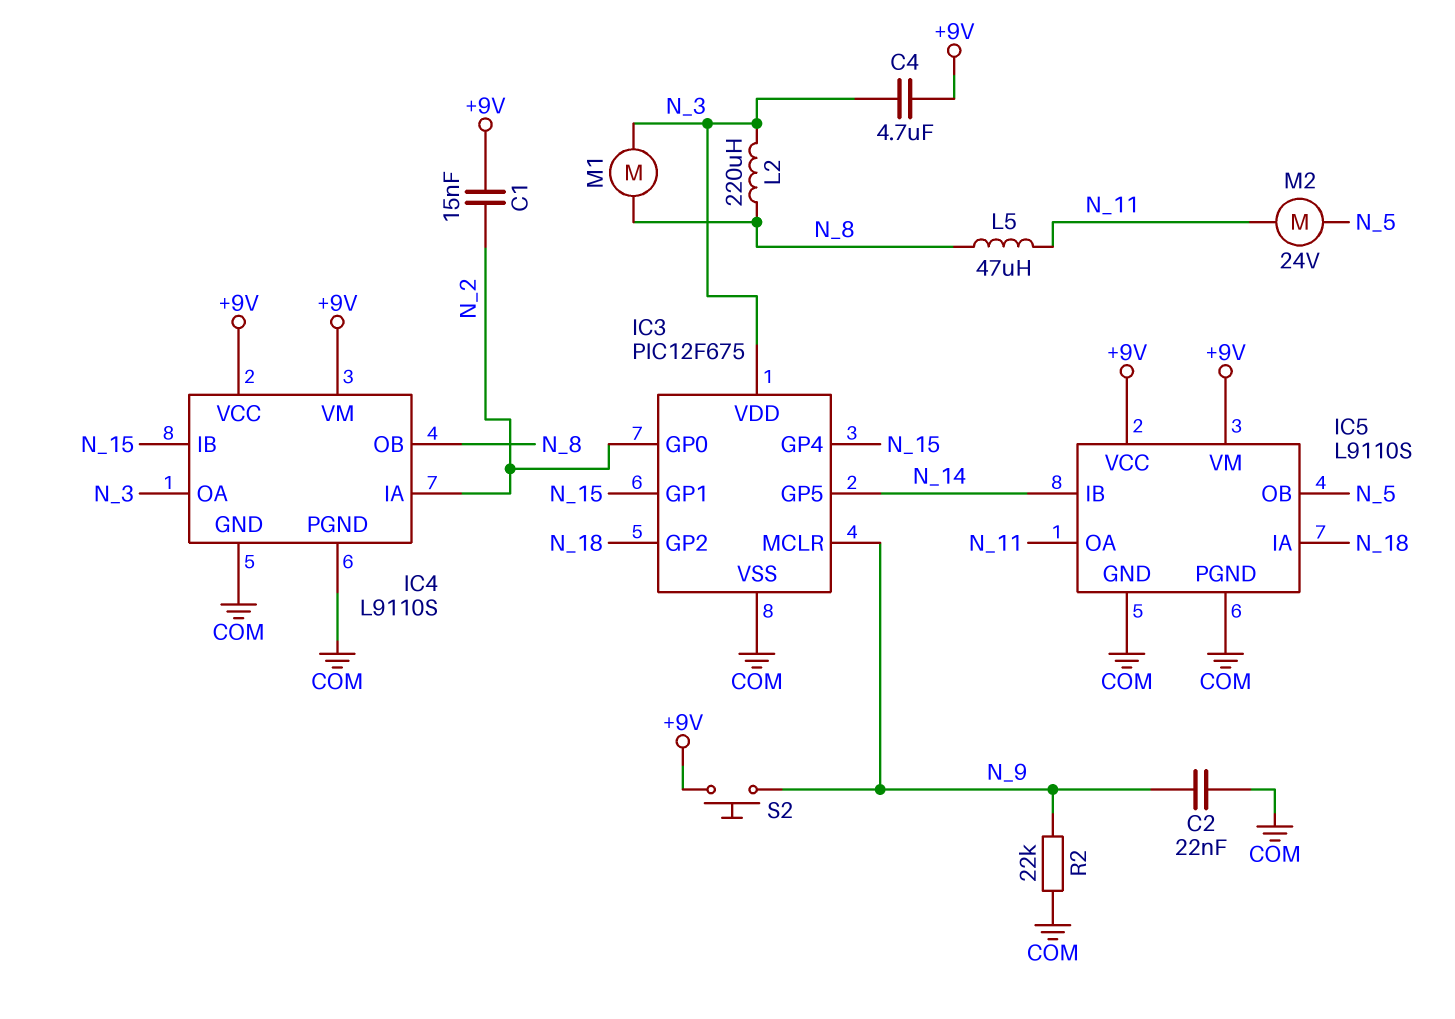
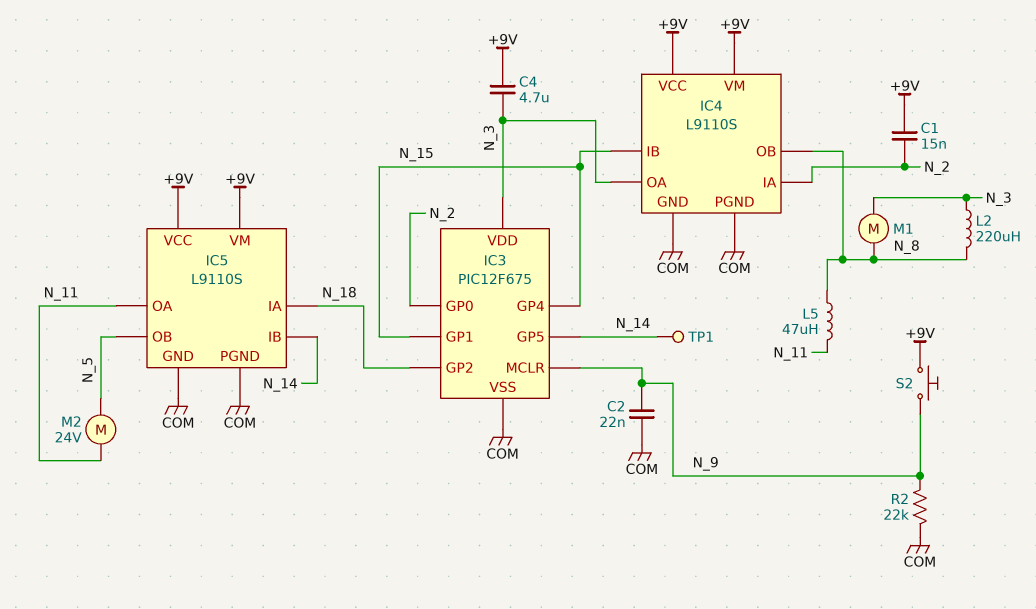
TP1: none -> test point (N_14)

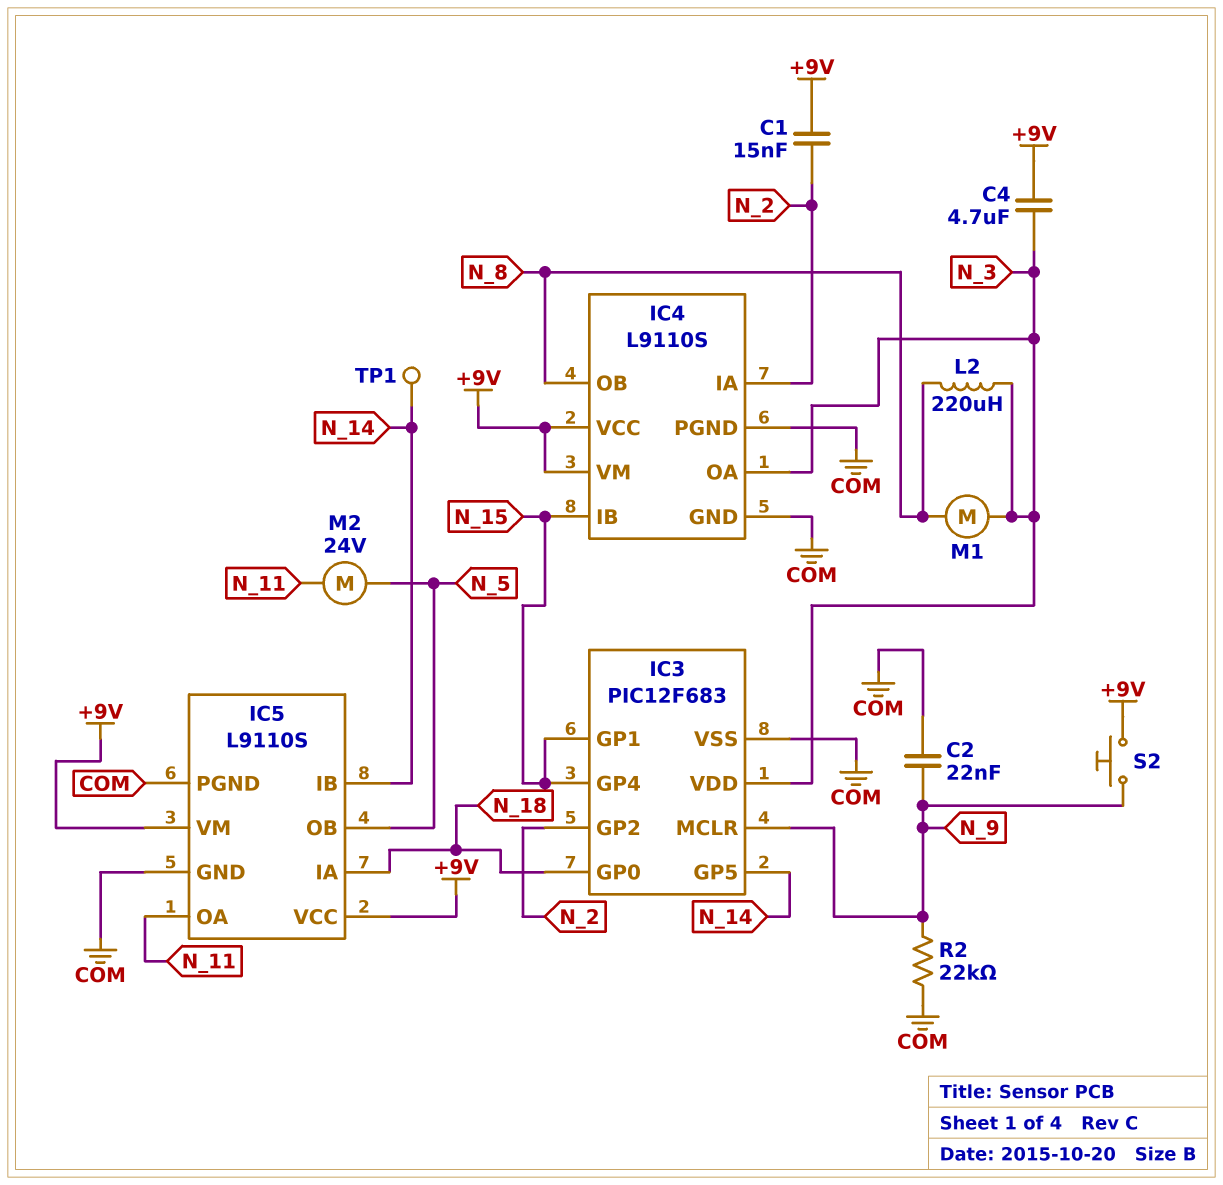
IC3: PIC12F675 -> PIC12F683
IC3 pin GP0: N_2 -> N_18
IC3 pin GP2: N_18 -> N_2
L5: 47uH (N_8, N_11) -> none

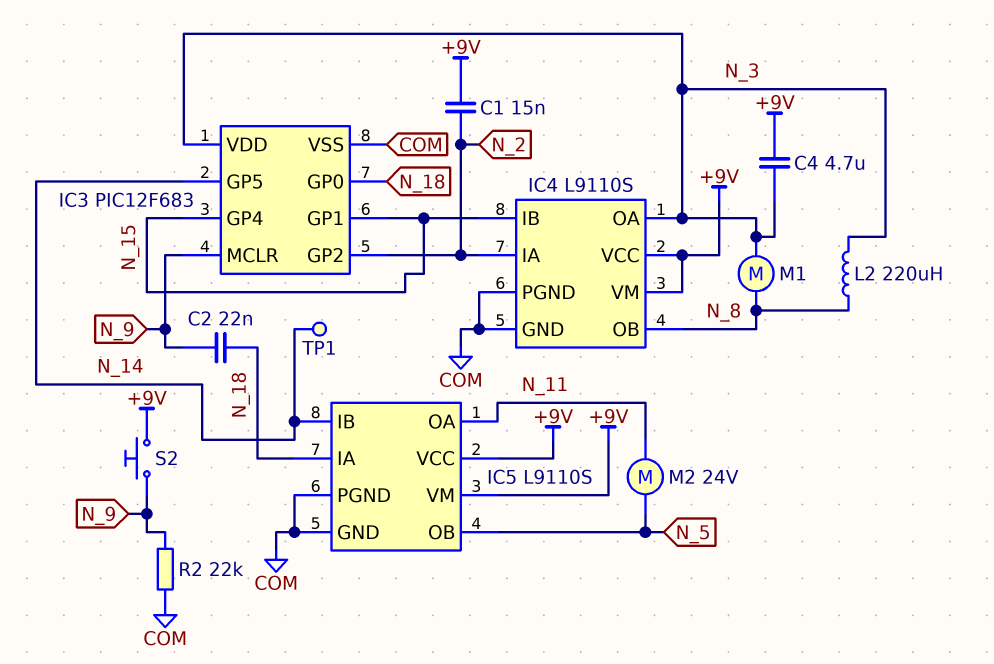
C2: 22nF (COM, N_9) -> 22nF (N_9, N_18)

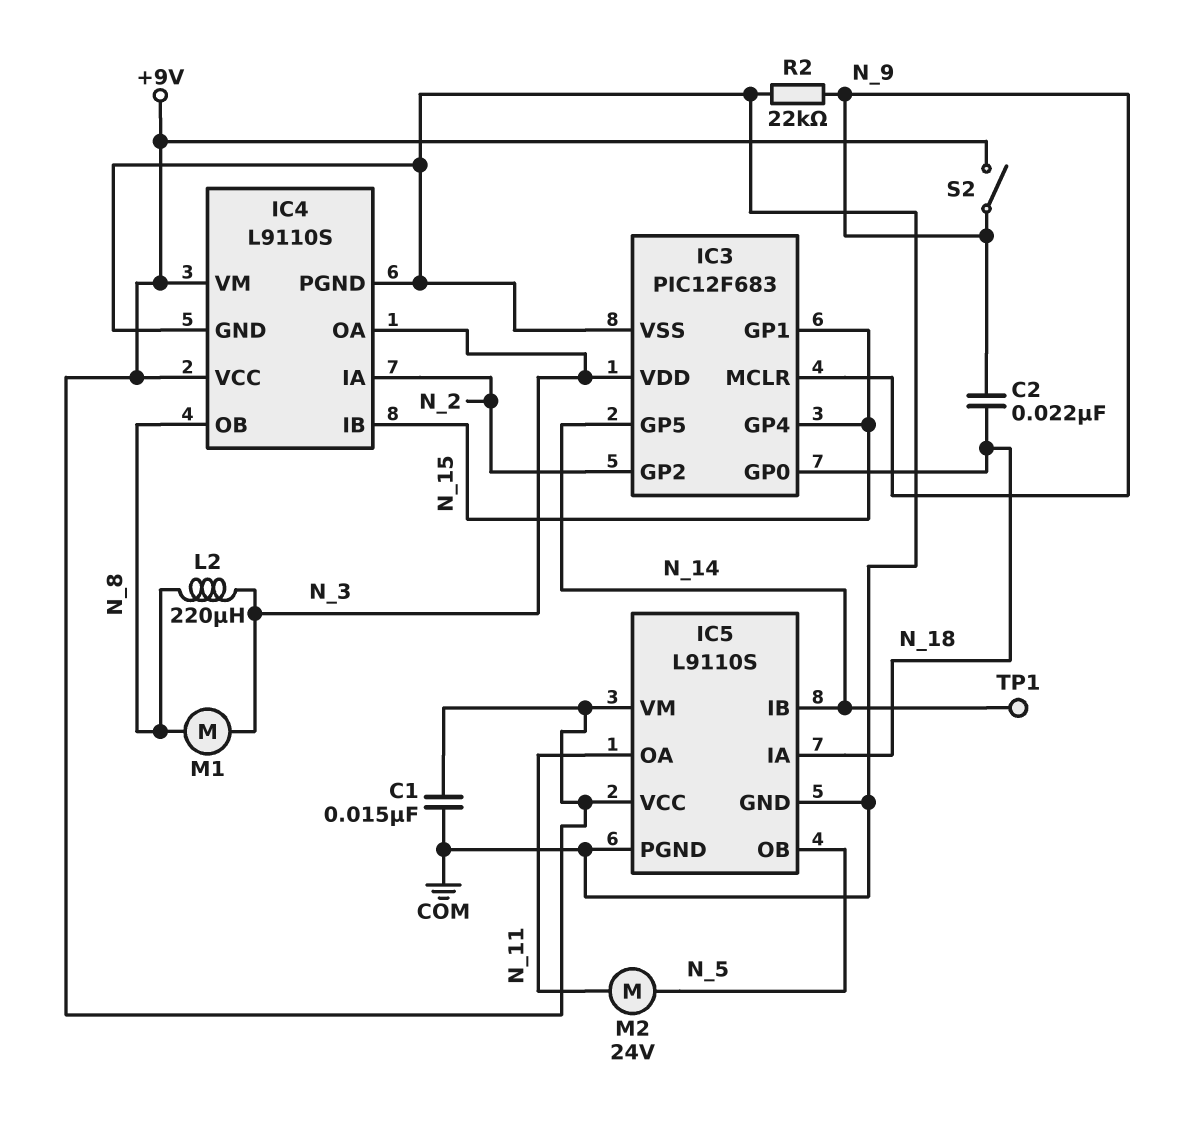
C1: 15nF (+9V, N_2) -> 15nF (+9V, COM)
C4: 4.7uF (+9V, N_3) -> none
S2: button (+9V, N_9) -> switch (+9V, N_9)

